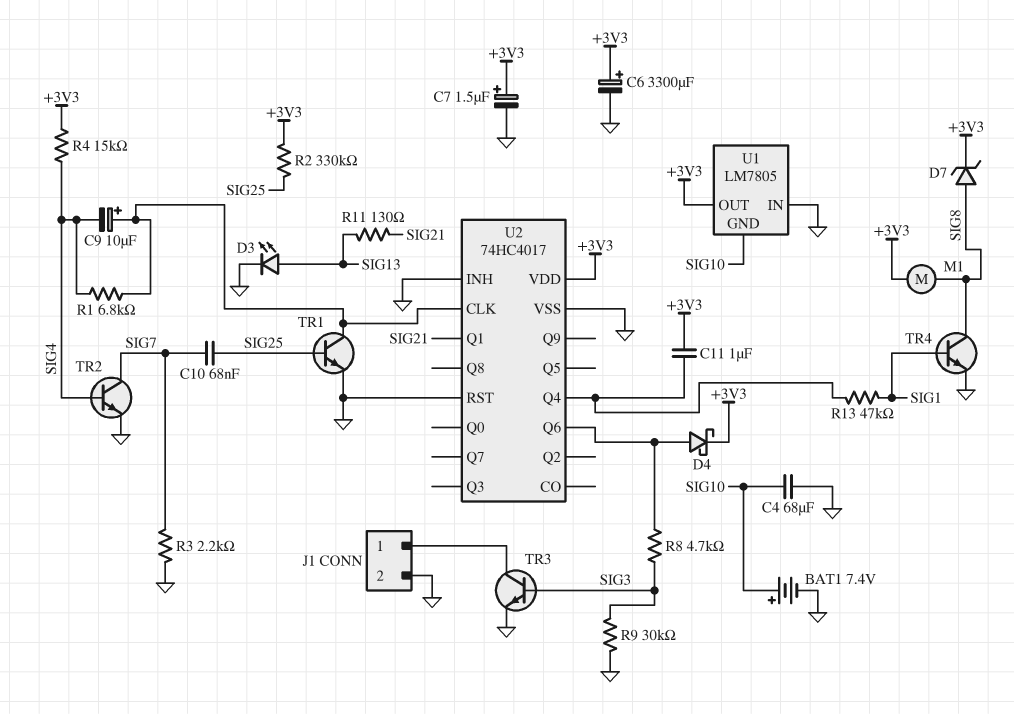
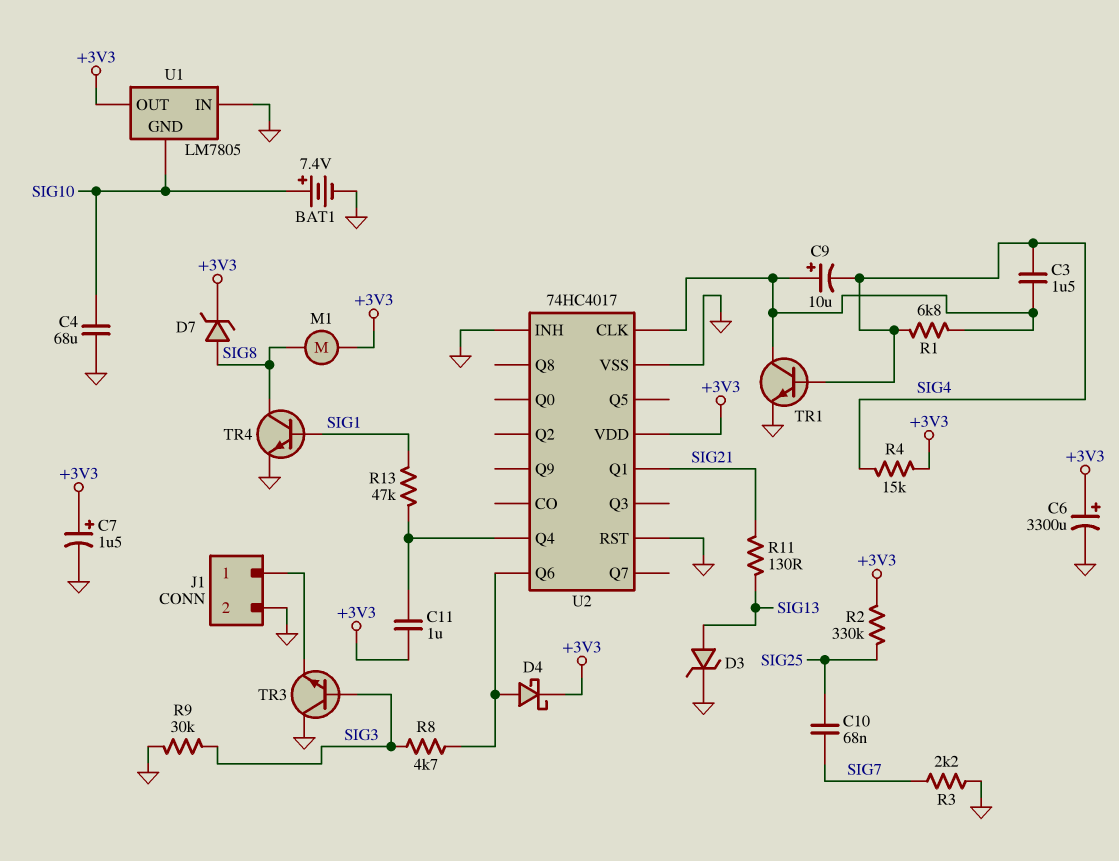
C3: none -> 1.5uF (SIG4, U2/CLK)
D3: LED (A SIG13, K GND) -> zener (A SIG13, K GND)
TR1: NPN (B SIG25, C U2/CLK, E GND) -> NPN (B SIG4, C U2/CLK, E GND)
TR2: NPN (B SIG4, C SIG7, E GND) -> none
TR3: NPN (B SIG3, C J1/1, E GND) -> NPN (B SIG3, C GND, E J1/1)

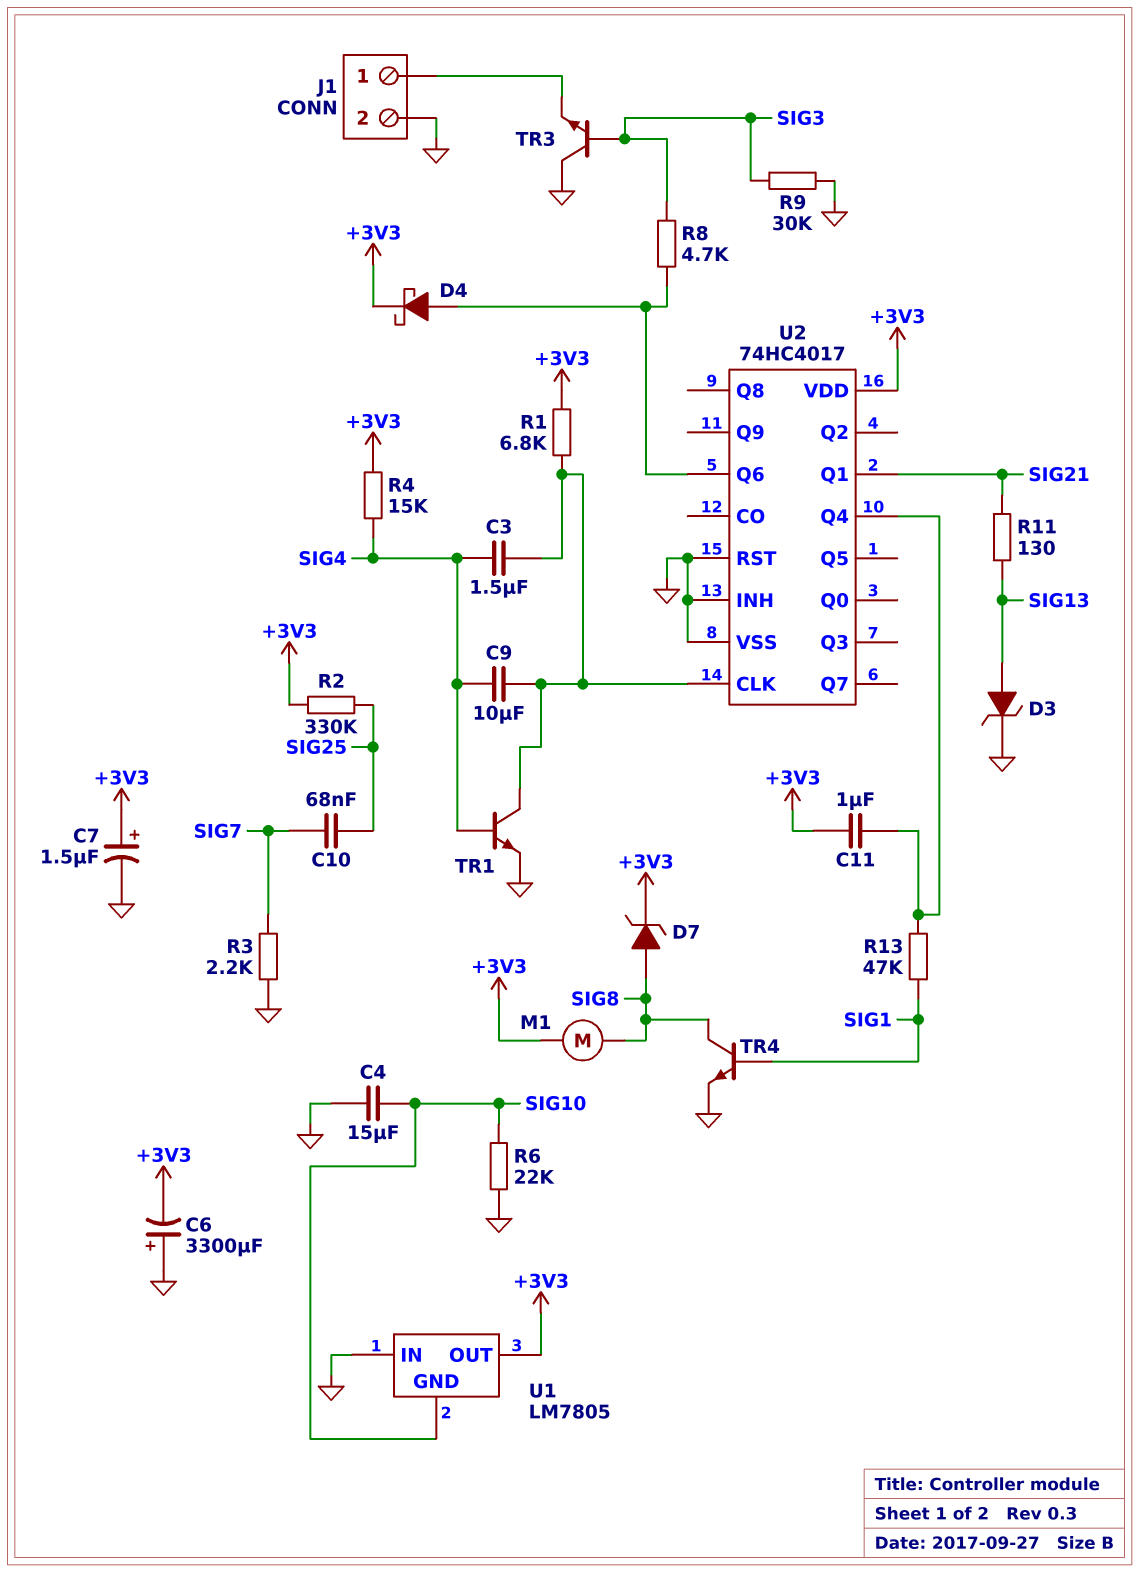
BAT1: 7.4V (plus SIG10, minus GND) -> none
C4: 68uF (GND, SIG10) -> 15uF (GND, SIG10)
C6: 3300uF (plus +3V3, minus GND) -> 3300uF (plus GND, minus +3V3)
C9: 10uF (plus U2/CLK, minus SIG4) -> 10uF (SIG4, U2/CLK)
R1: 6.8k (SIG4, U2/CLK) -> 6.8k (+3V3, U2/CLK)
R6: none -> 22k (GND, SIG10)

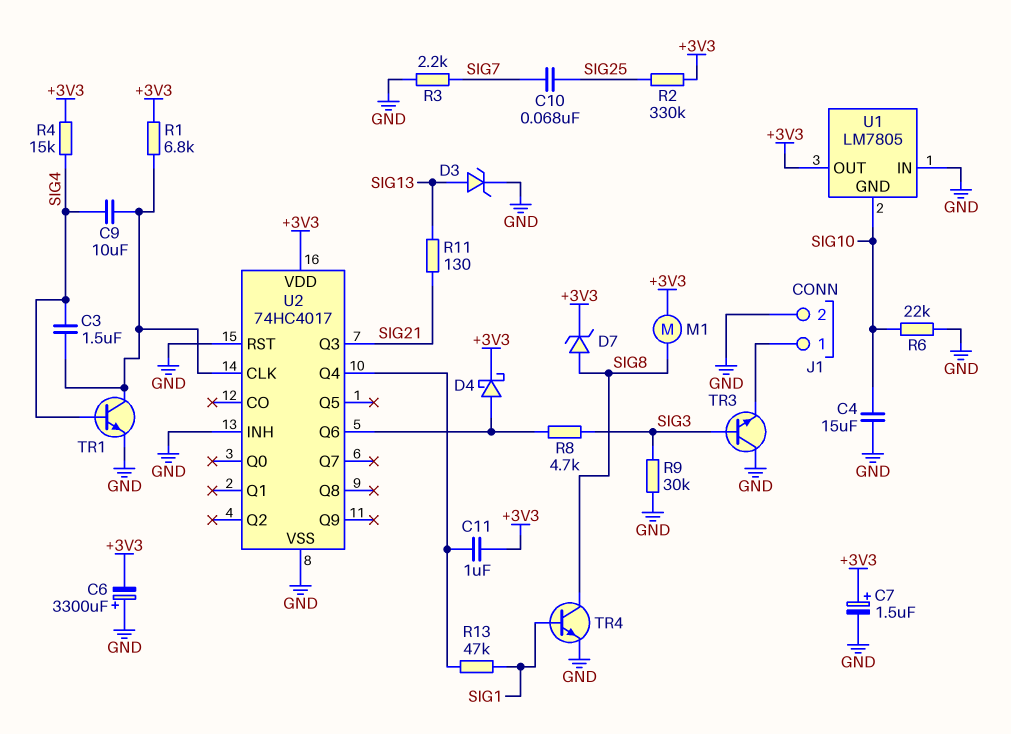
U2 pin Q1: SIG21 -> none
U2 pin Q3: none -> SIG21

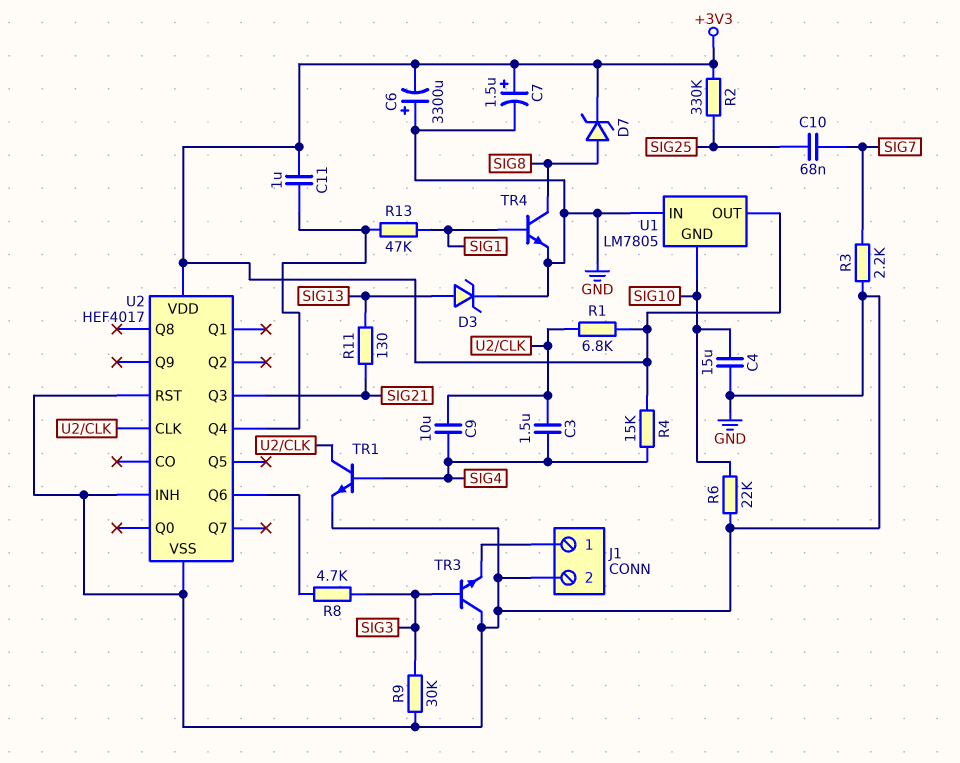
D4: schottky (A U2/Q6, K +3V3) -> none
M1: motor (+3V3, SIG8) -> none
U2: 74HC4017 -> HEF4017

